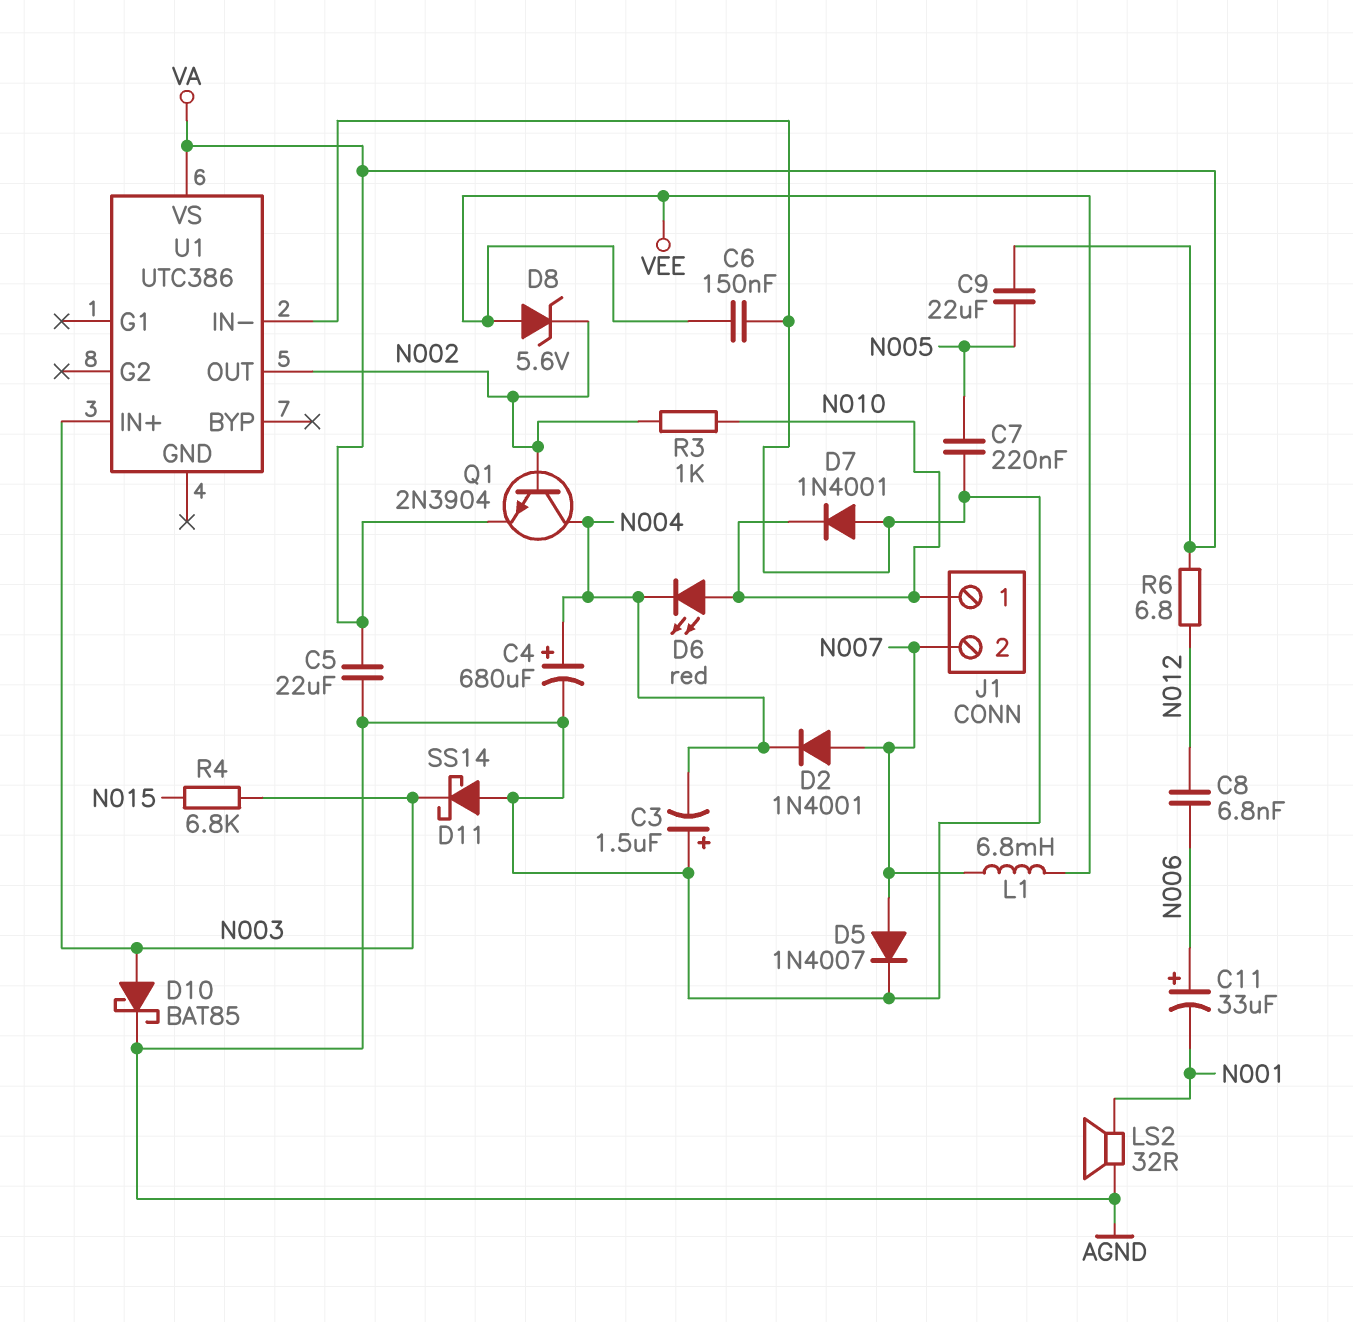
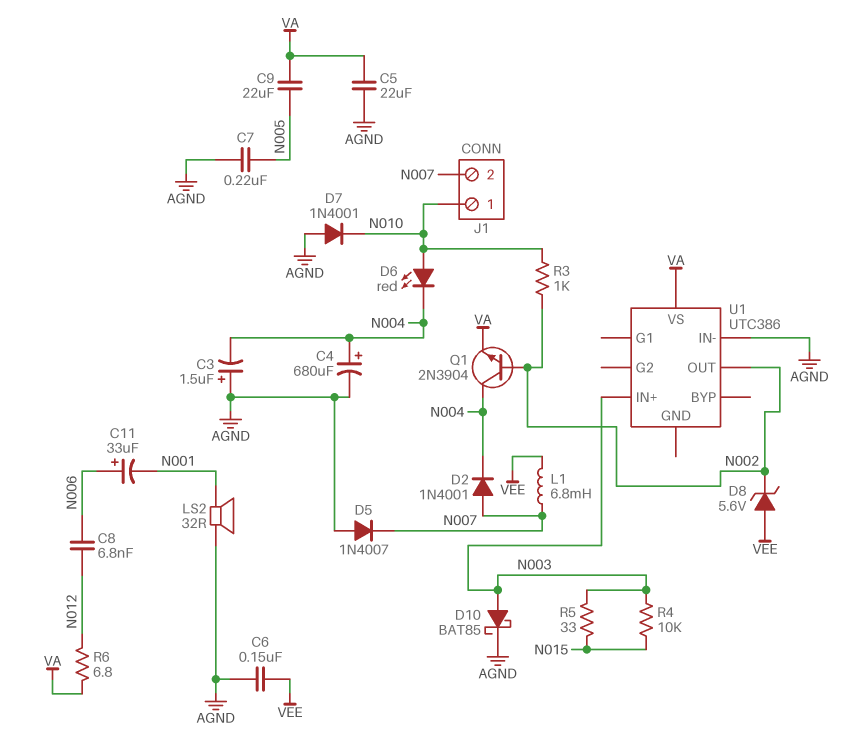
D5: diode 1N4007 (A N007, K AGND) -> diode 1N4007 (A AGND, K N007)
D11: schottky SS14 (A AGND, K N003) -> none
R4: 6.8k (N003, N015) -> 10k (N003, N015)
R5: none -> 33 (N003, N015)

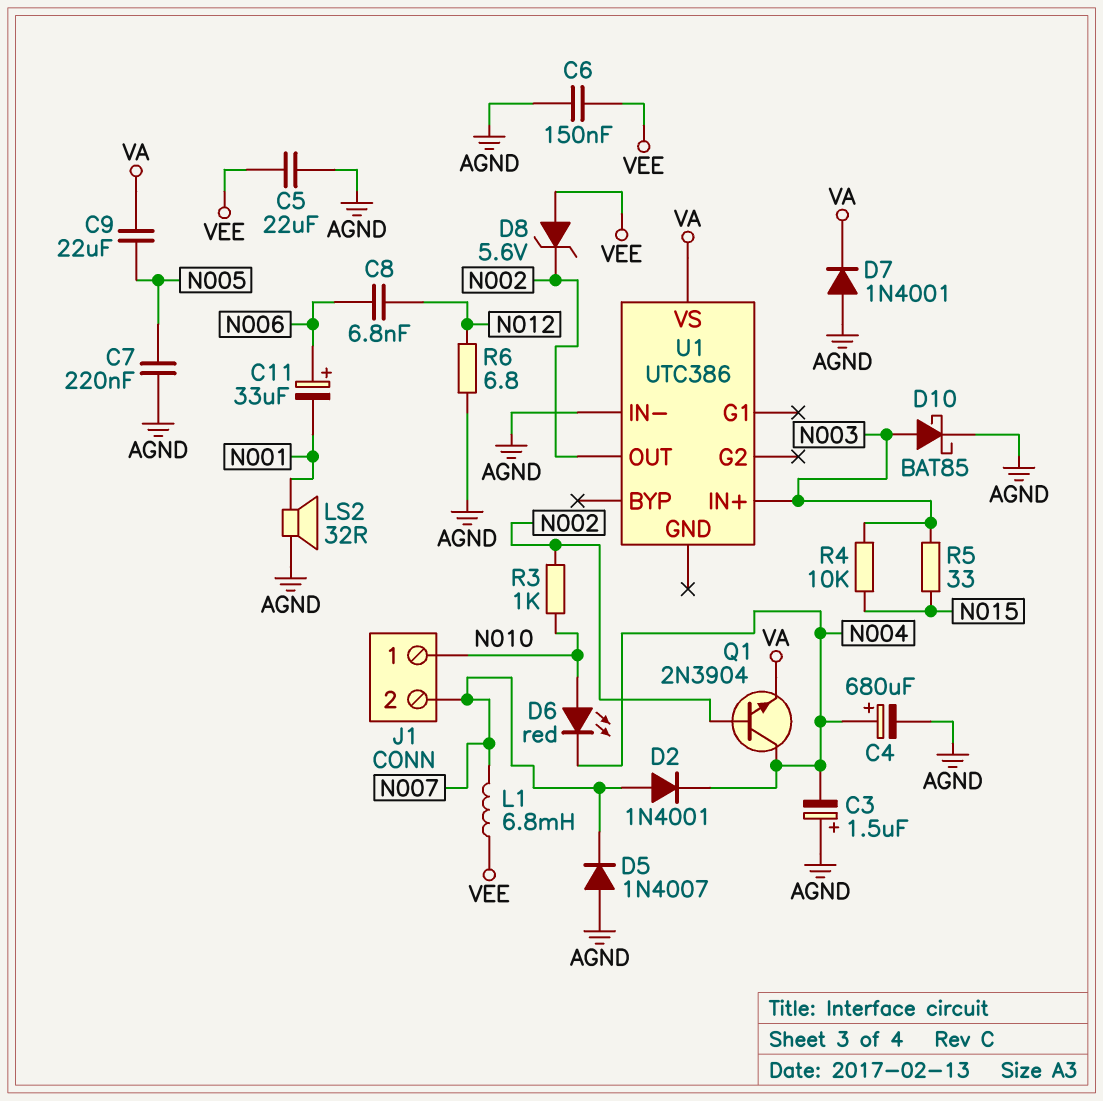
C5: 22uF (AGND, VA) -> 22uF (AGND, VEE)
D7: diode 1N4001 (A AGND, K N010) -> diode 1N4001 (A AGND, K VA)
R6: 6.8 (N012, VA) -> 6.8 (AGND, N012)

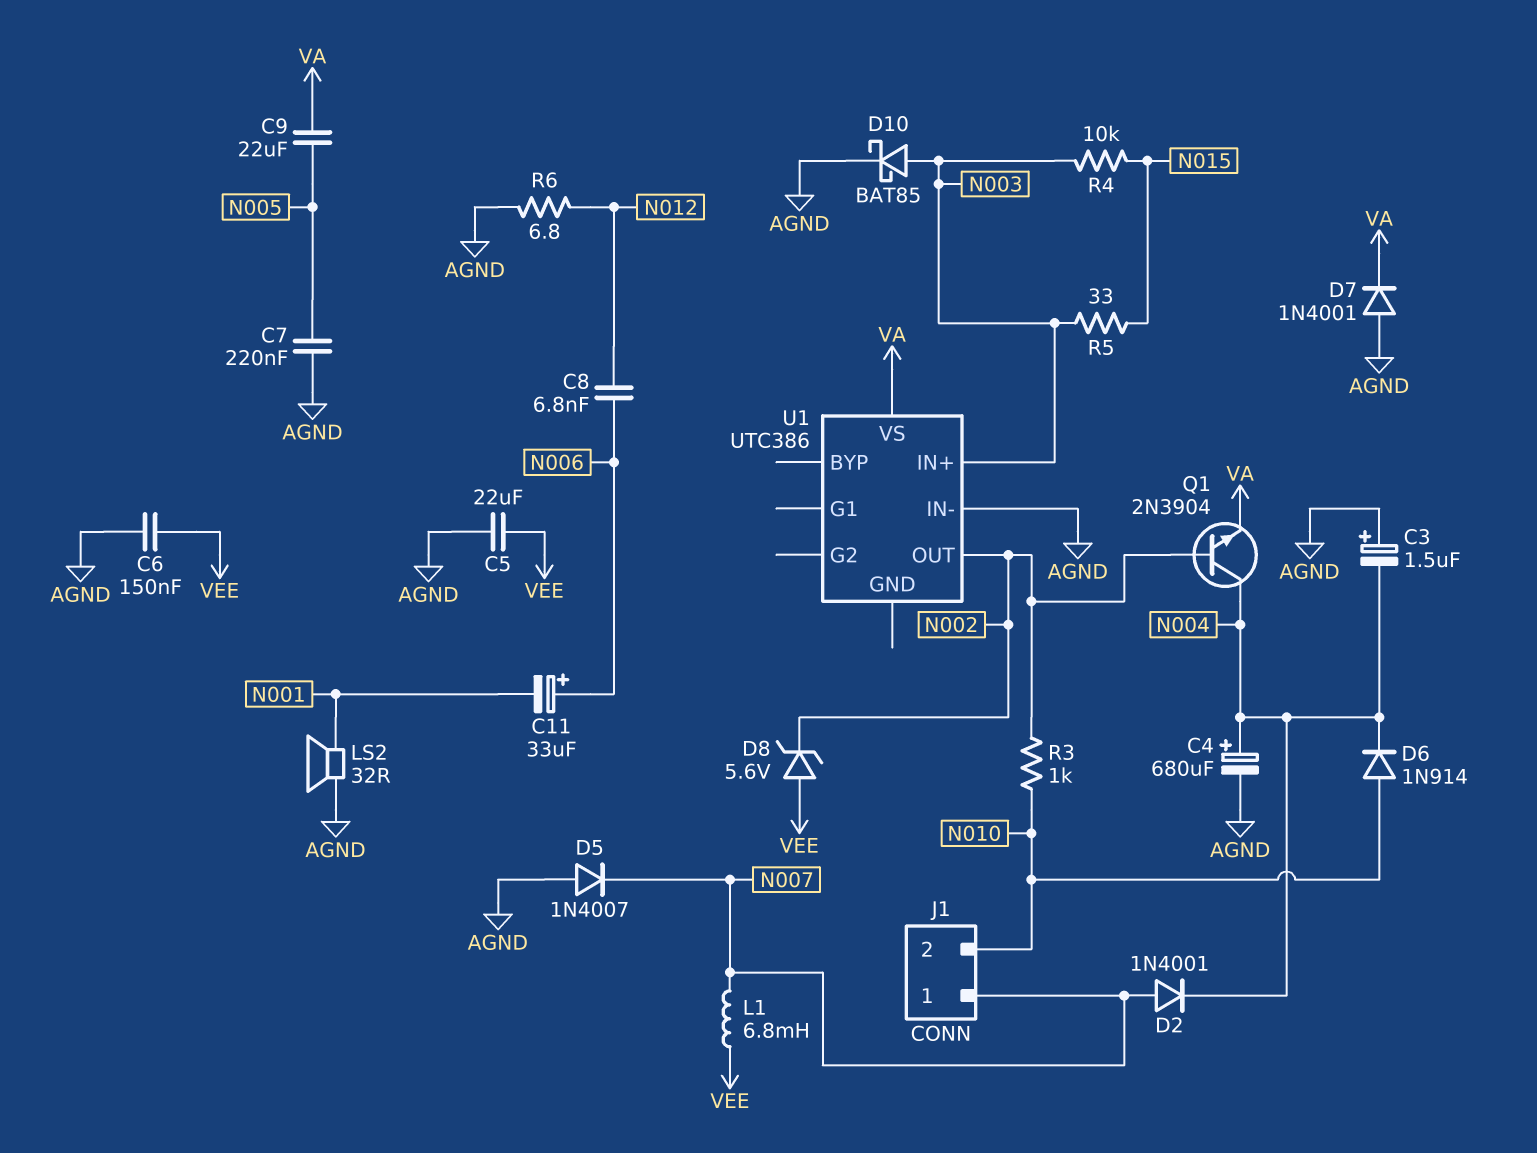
D6: LED red (A N010, K N004) -> diode 1N914 (A N010, K N004)
J1 pin 1: N010 -> N007
J1 pin 2: N007 -> N010

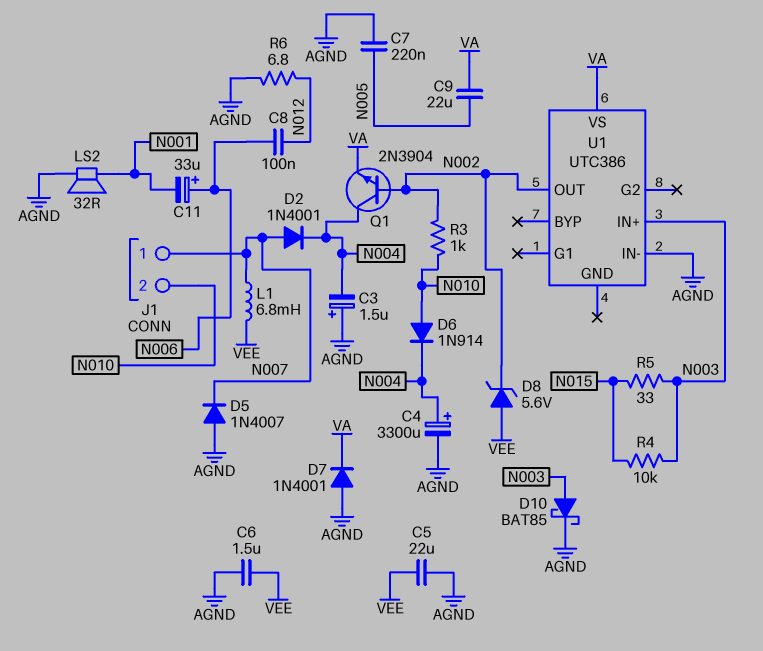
C4: 680uF (plus N004, minus AGND) -> 3300uF (plus N004, minus AGND)
C6: 150nF (AGND, VEE) -> 1.5uF (AGND, VEE)
C8: 6.8nF (N006, N012) -> 100nF (N006, N012)

